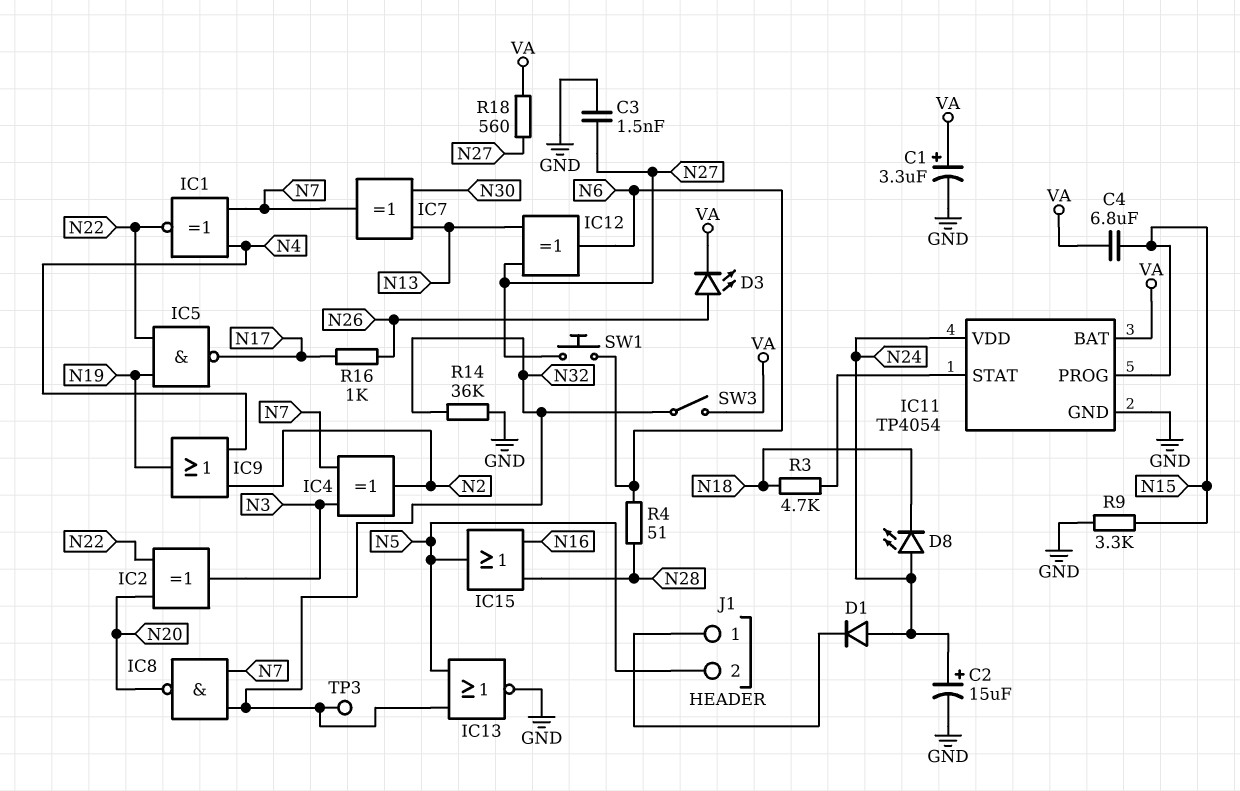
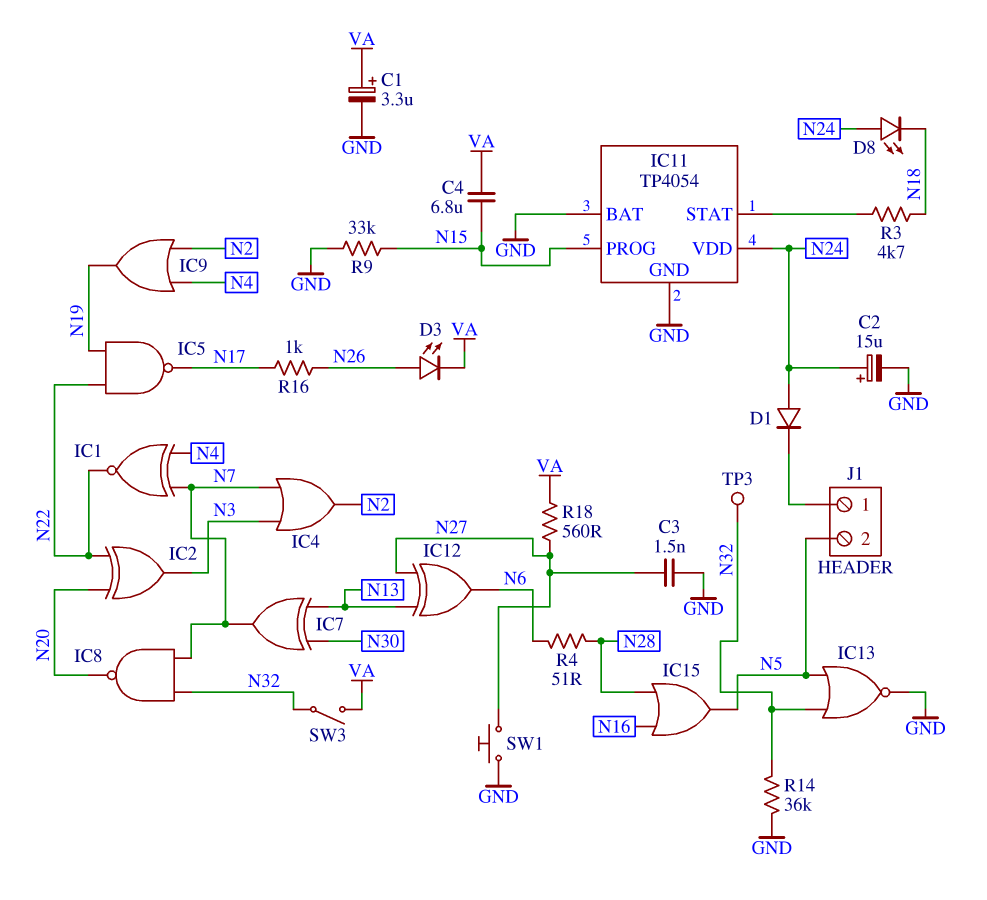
IC4: XOR (in N3, in N7, out N2) -> OR (in N3, in N7, out N2)
IC11 pin BAT: VA -> GND
R9: 3.3k (GND, N15) -> 33k (GND, N15)
SW1: button (N6, N27) -> button (GND, N27)

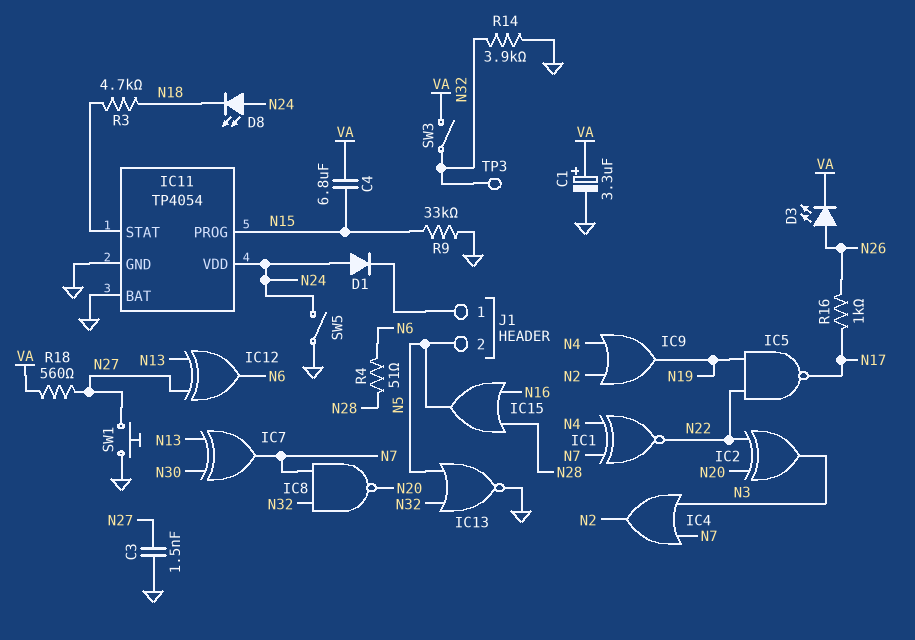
C2: 15uF (plus N24, minus GND) -> none
R14: 36k (GND, N32) -> 3.9k (GND, N32)
SW5: none -> switch (GND, N24)

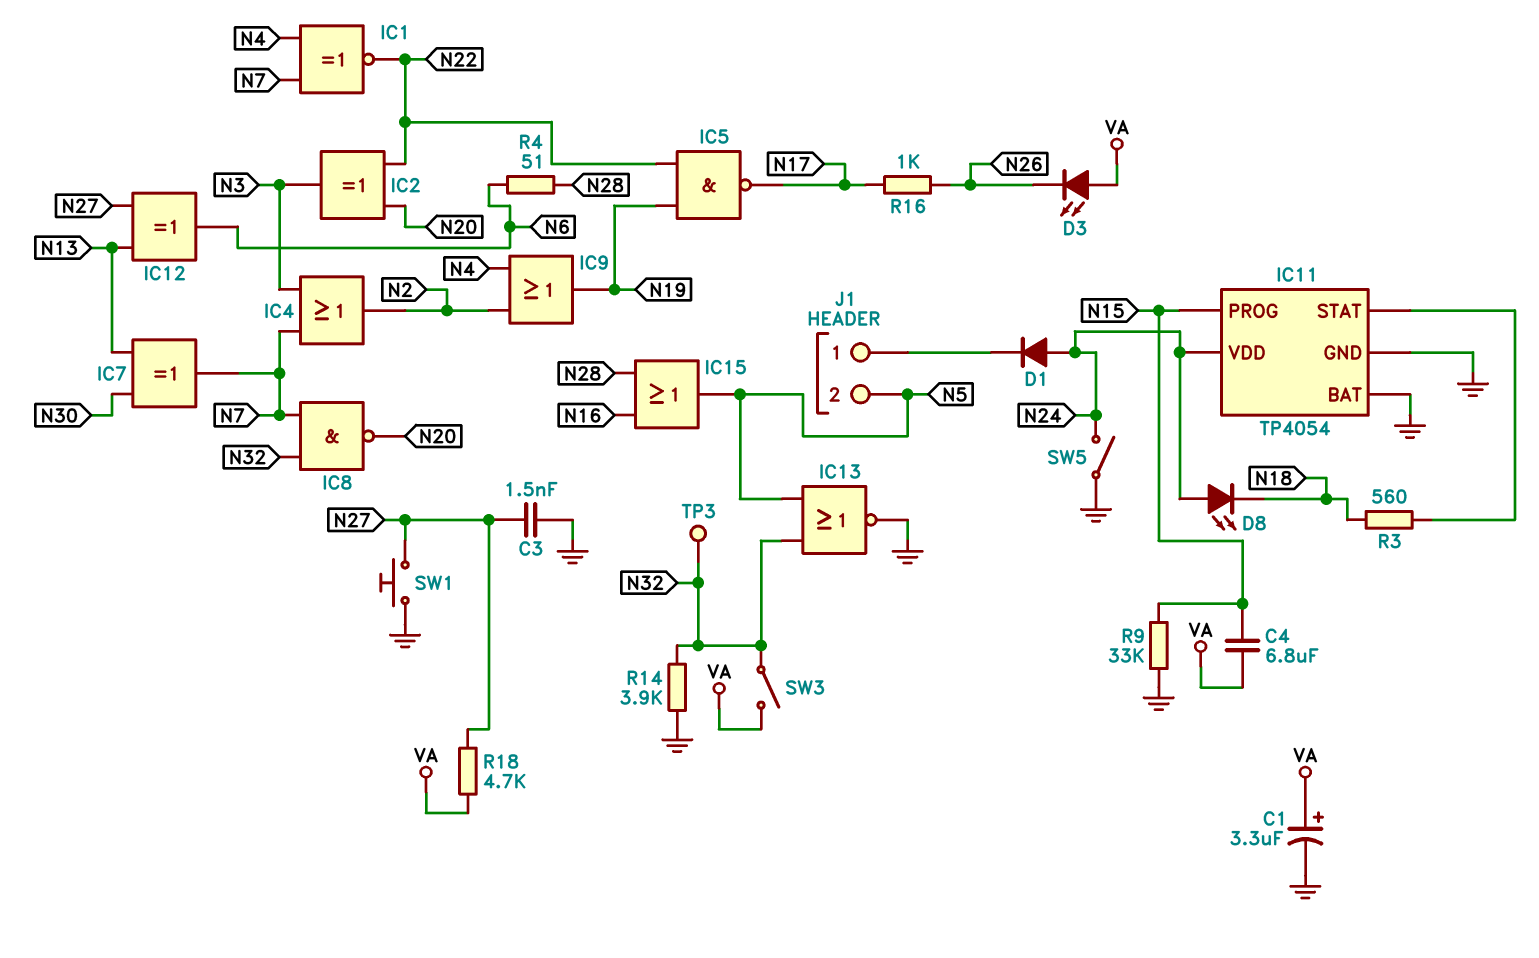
D3: LED (A N26, K VA) -> LED (A VA, K N26)
R3: 4.7k (IC11/STAT, N18) -> 560 (IC11/STAT, N18)
R18: 560 (N27, VA) -> 4.7k (N27, VA)

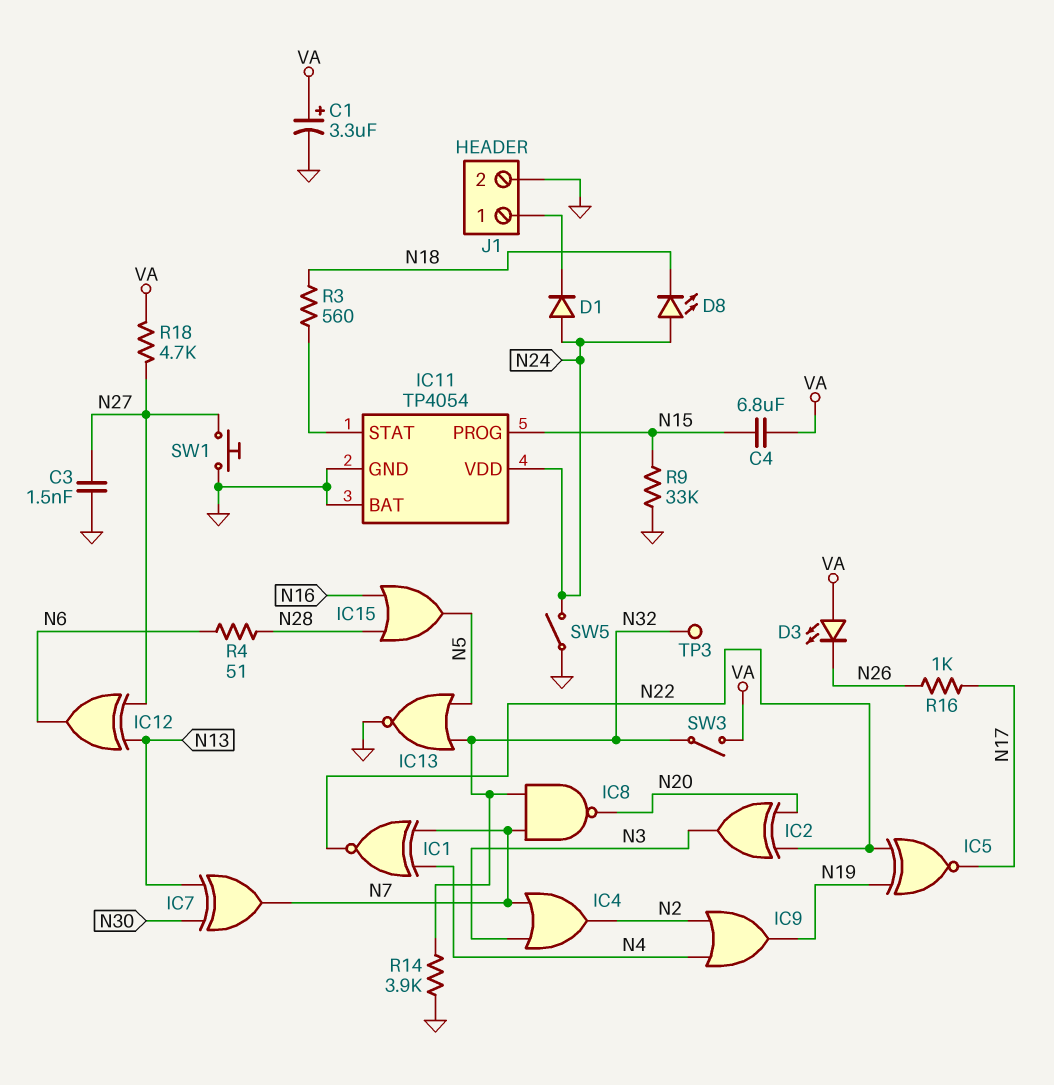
IC5: NAND (in N19, in N22, out N17) -> XNOR (in N19, in N22, out N17)
J1 pin 2: N5 -> GND

